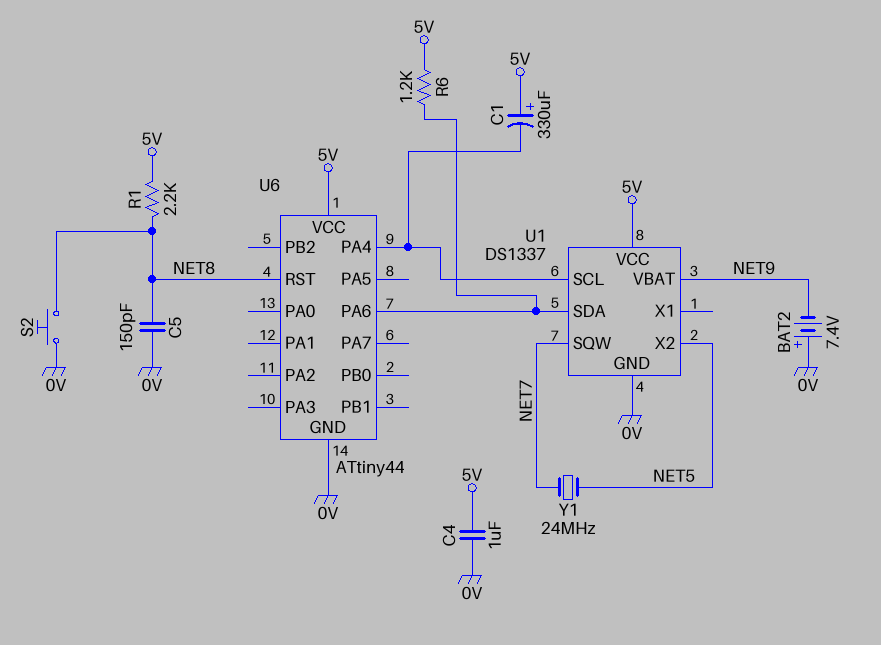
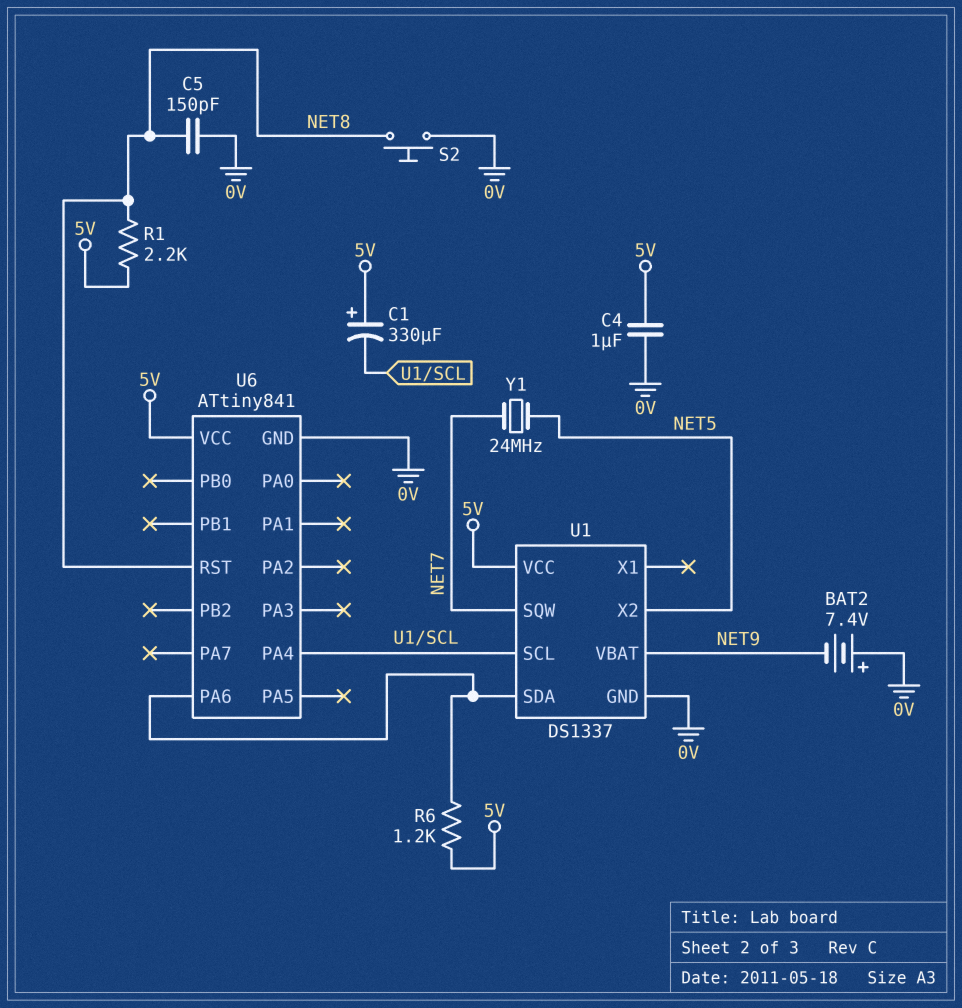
U6: ATtiny44 -> ATtiny841

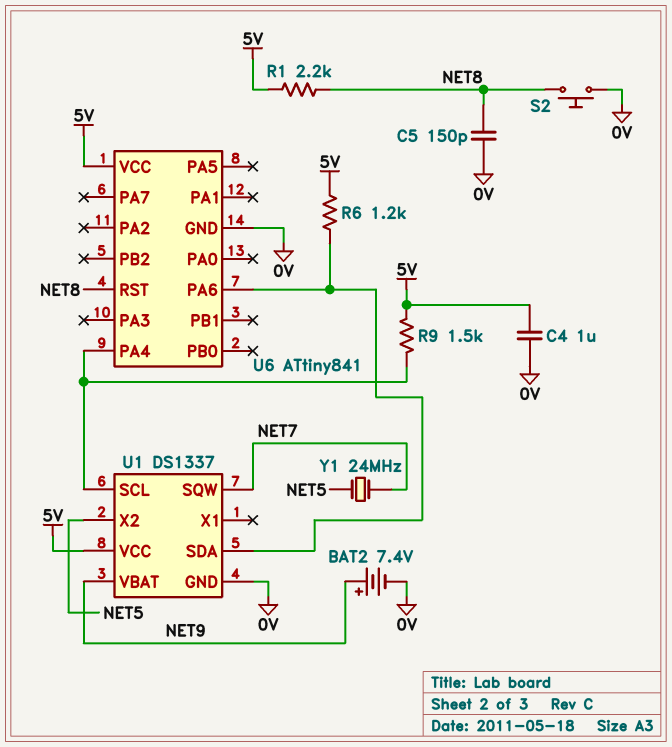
BAT2: 7.4V (plus 0V, minus NET9) -> 7.4V (plus NET9, minus 0V)
C1: 330uF (plus 5V, minus U1/SCL) -> none
R9: none -> 1.5k (5V, U1/SCL)

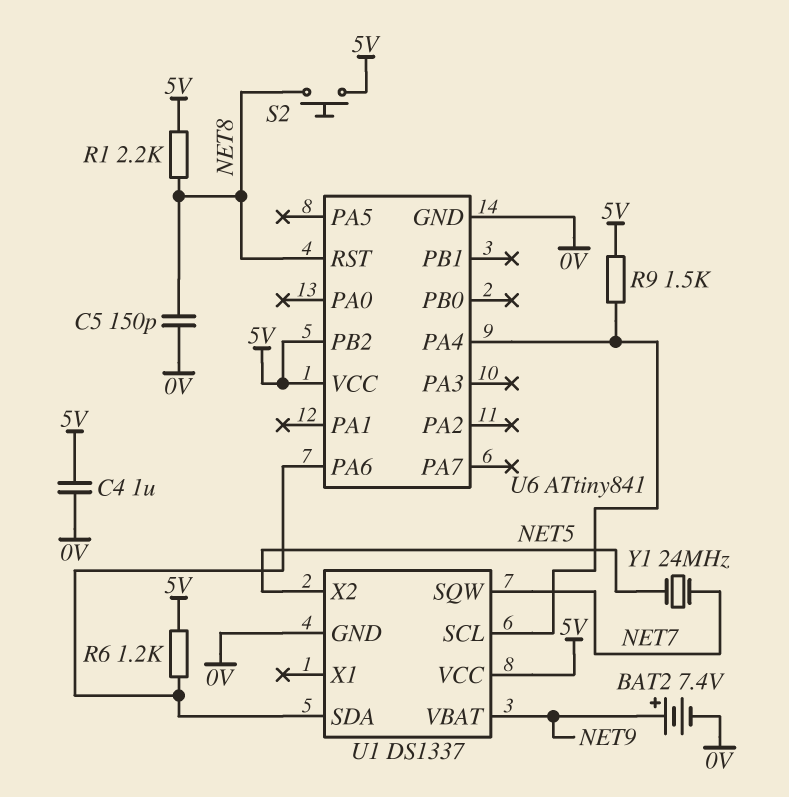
S2: button (0V, NET8) -> button (5V, NET8)
U6 pin PB2: none -> 5V

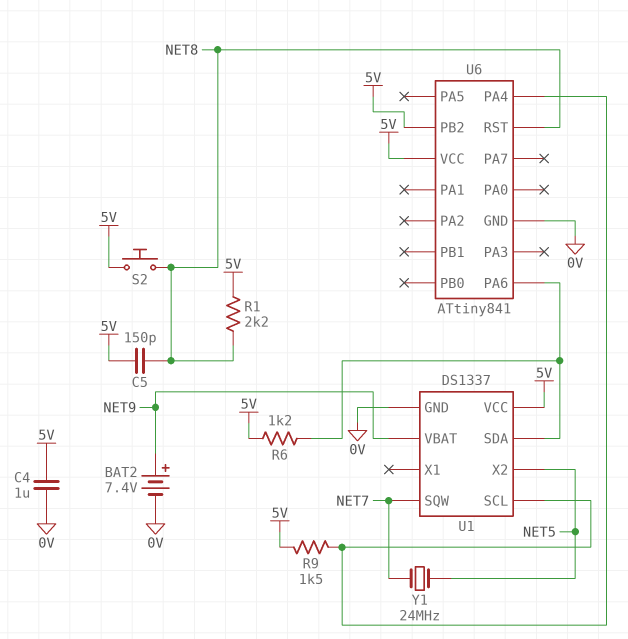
C5: 150pF (0V, NET8) -> 150pF (5V, NET8)

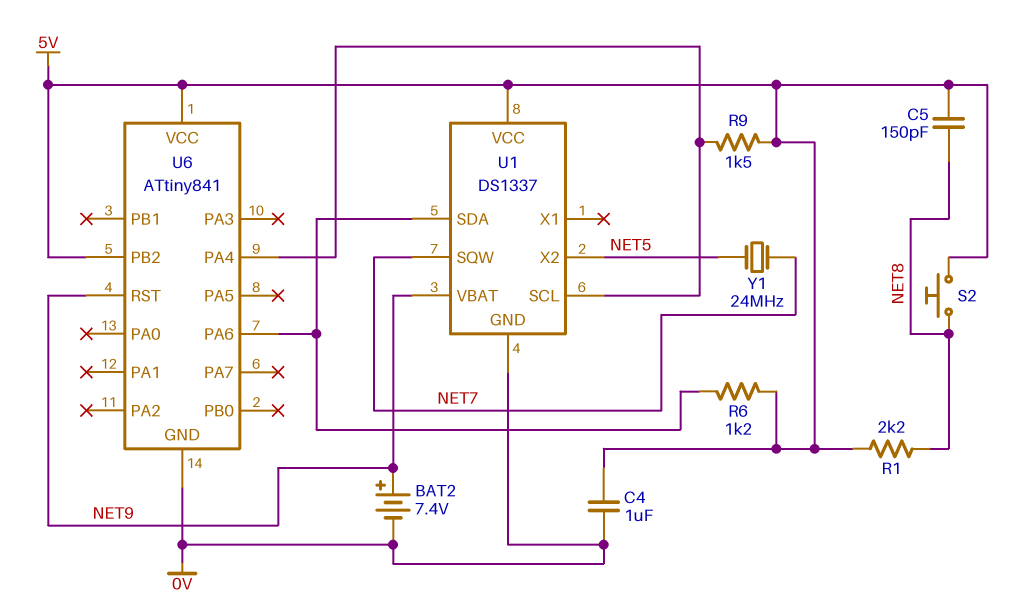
U6 pin RST: NET8 -> NET9

